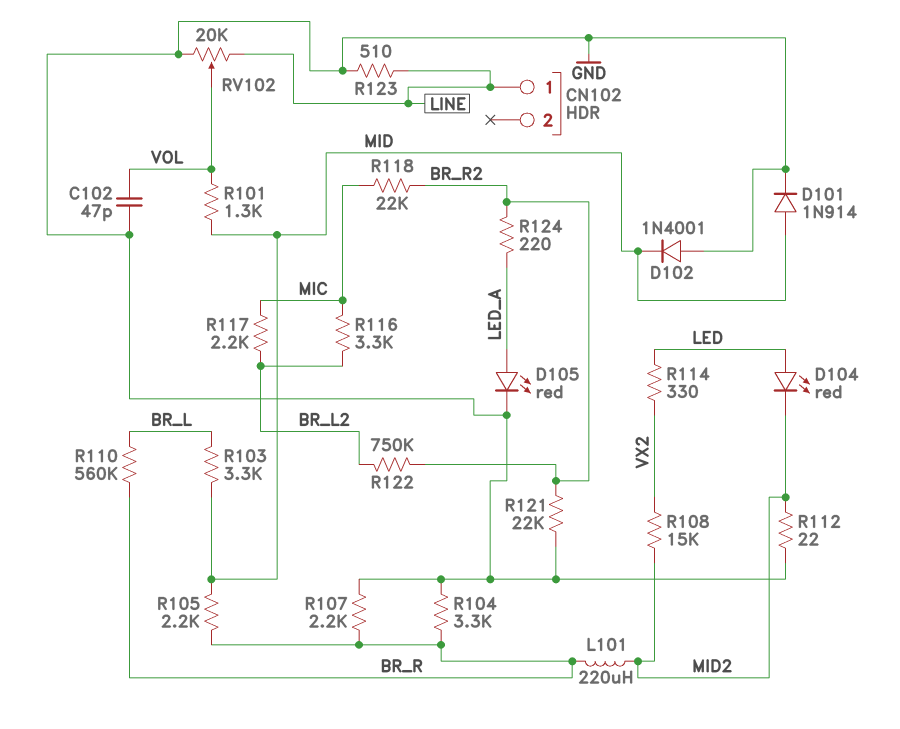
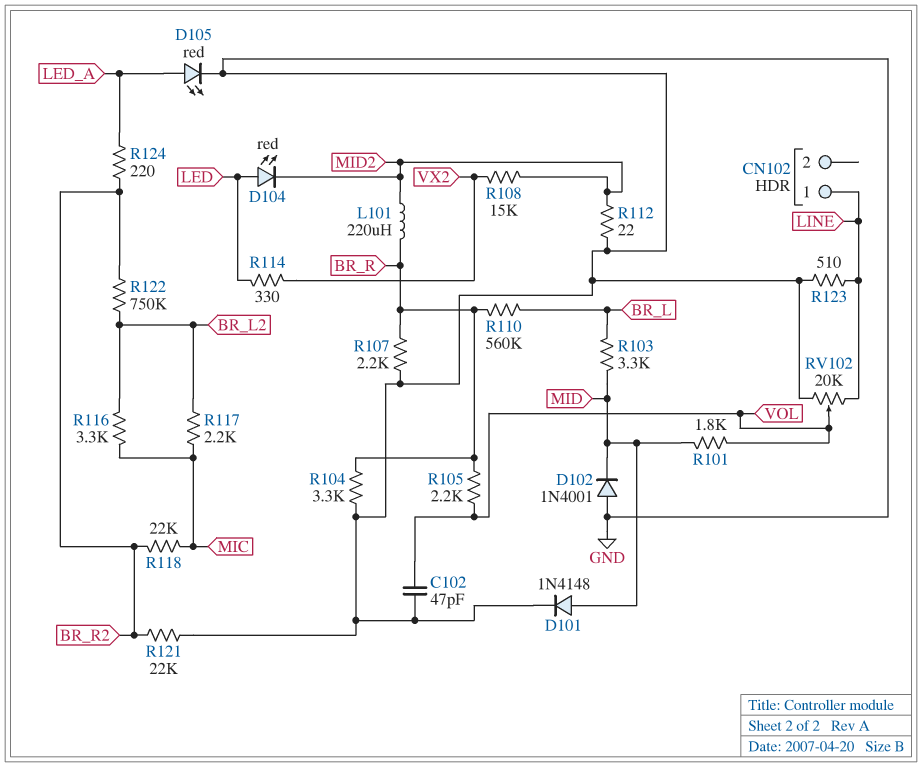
D101: diode 1N914 (A MID, K GND) -> diode 1N4148 (A MID, K GND)
R101: 1.3k (MID, VOL) -> 1.8k (MID, VOL)
R105: 2.2k (BR_R, MID) -> 2.2k (BR_R, VOL)

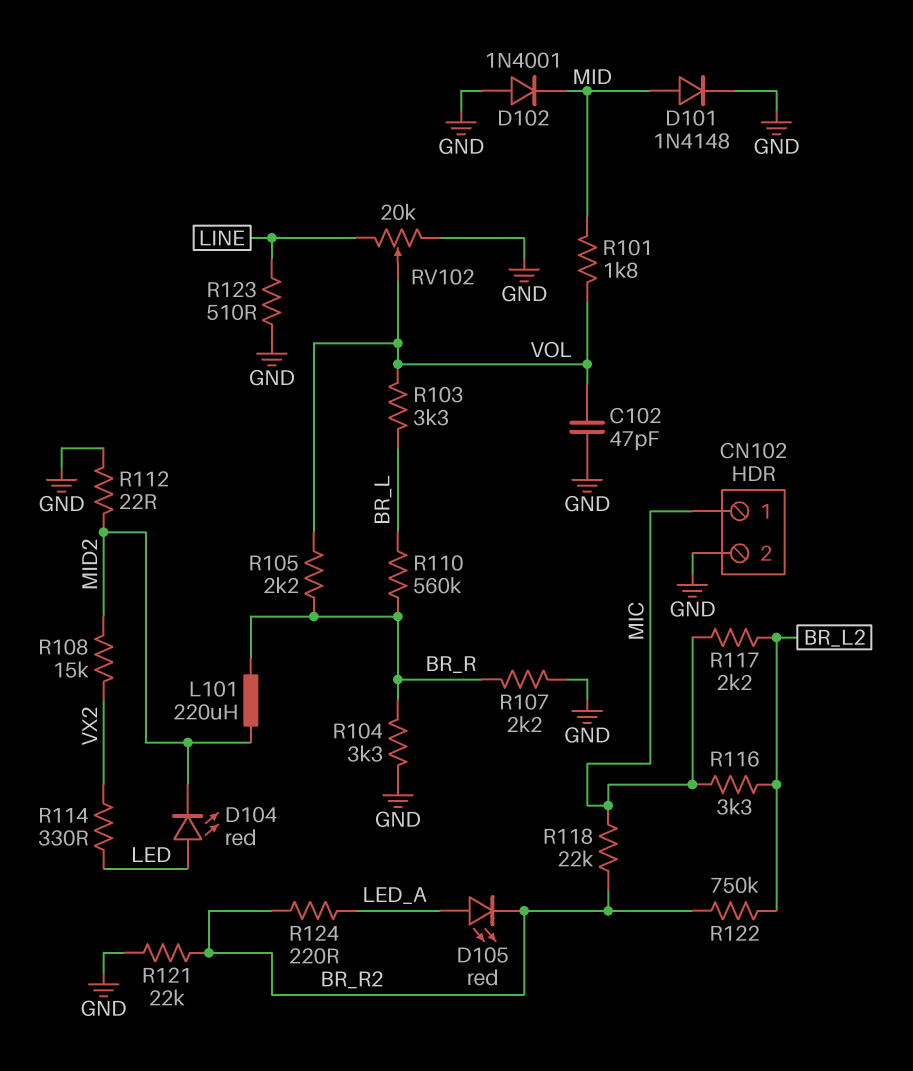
CN102 pin 1: LINE -> MIC
CN102 pin 2: none -> GND
D105: LED red (A LED_A, K GND) -> LED red (A LED_A, K BR_R2)
R103: 3.3k (BR_L, MID) -> 3.3k (BR_L, VOL)

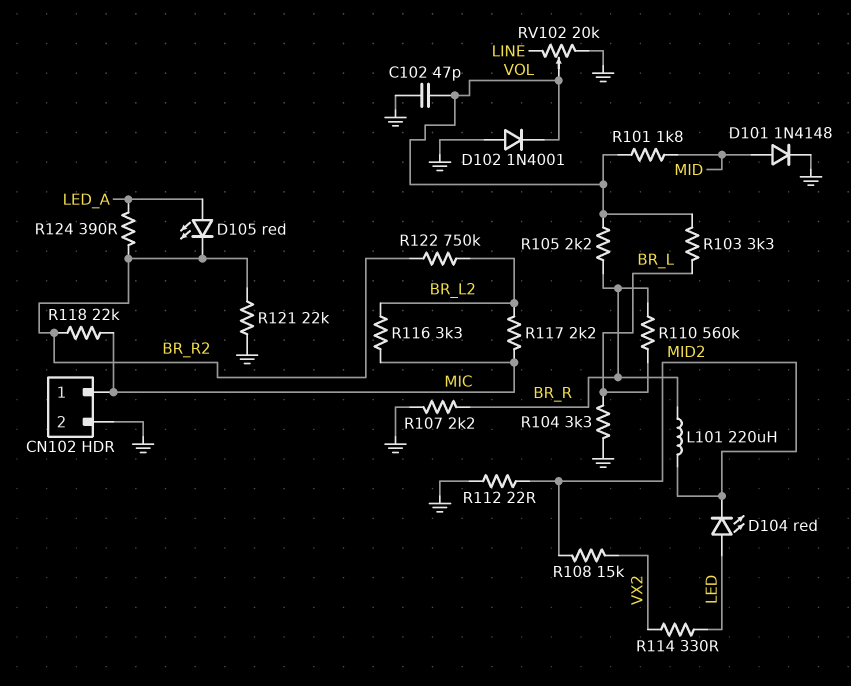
D102: diode 1N4001 (A GND, K MID) -> diode 1N4001 (A GND, K VOL)
R104: 3.3k (BR_R, GND) -> 3.3k (BR_L, GND)
R123: 510 (GND, LINE) -> none
R124: 220 (BR_R2, LED_A) -> 390 (BR_R2, LED_A)

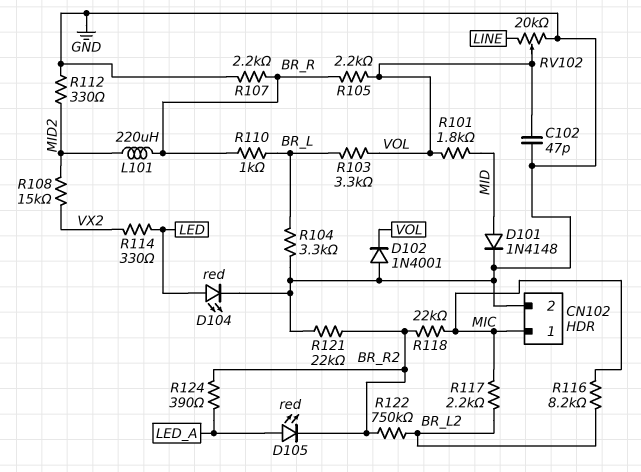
D104: LED red (A LED, K MID2) -> LED red (A LED, K GND)
R110: 560k (BR_L, BR_R) -> 1k (BR_L, BR_R)
R112: 22 (GND, MID2) -> 330 (GND, MID2)
R116: 3.3k (BR_L2, MIC) -> 8.2k (BR_L2, MIC)

